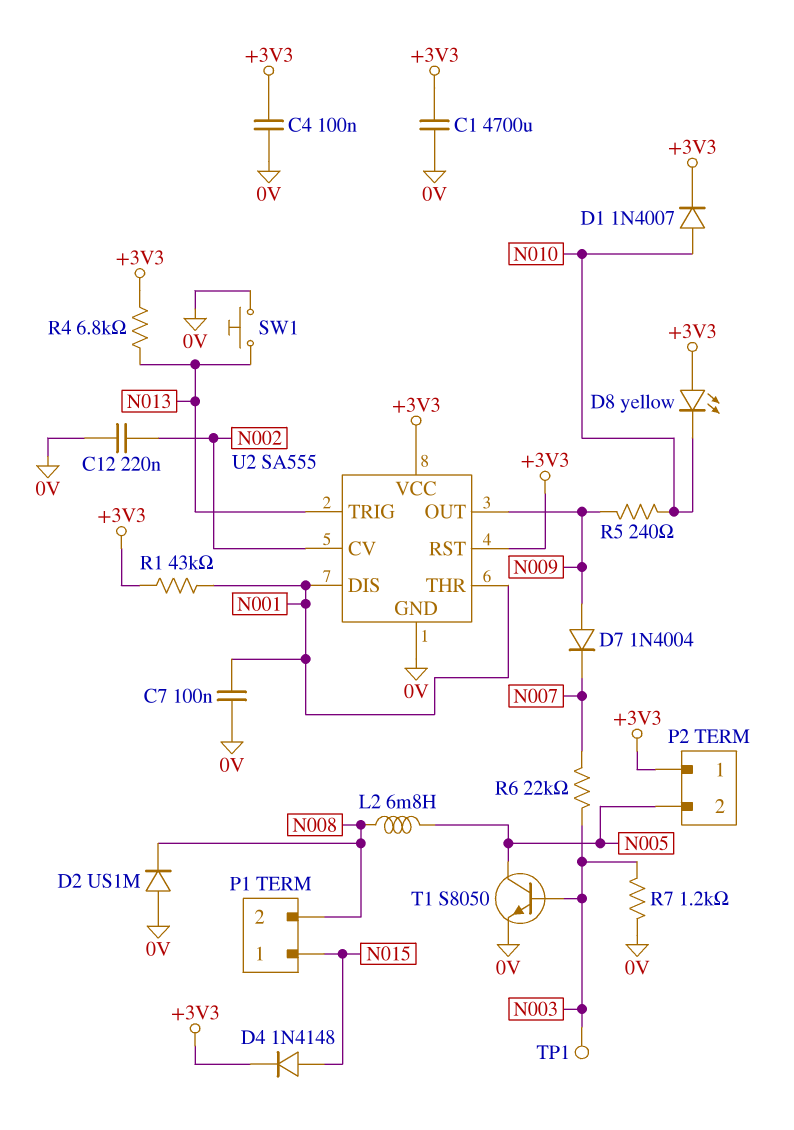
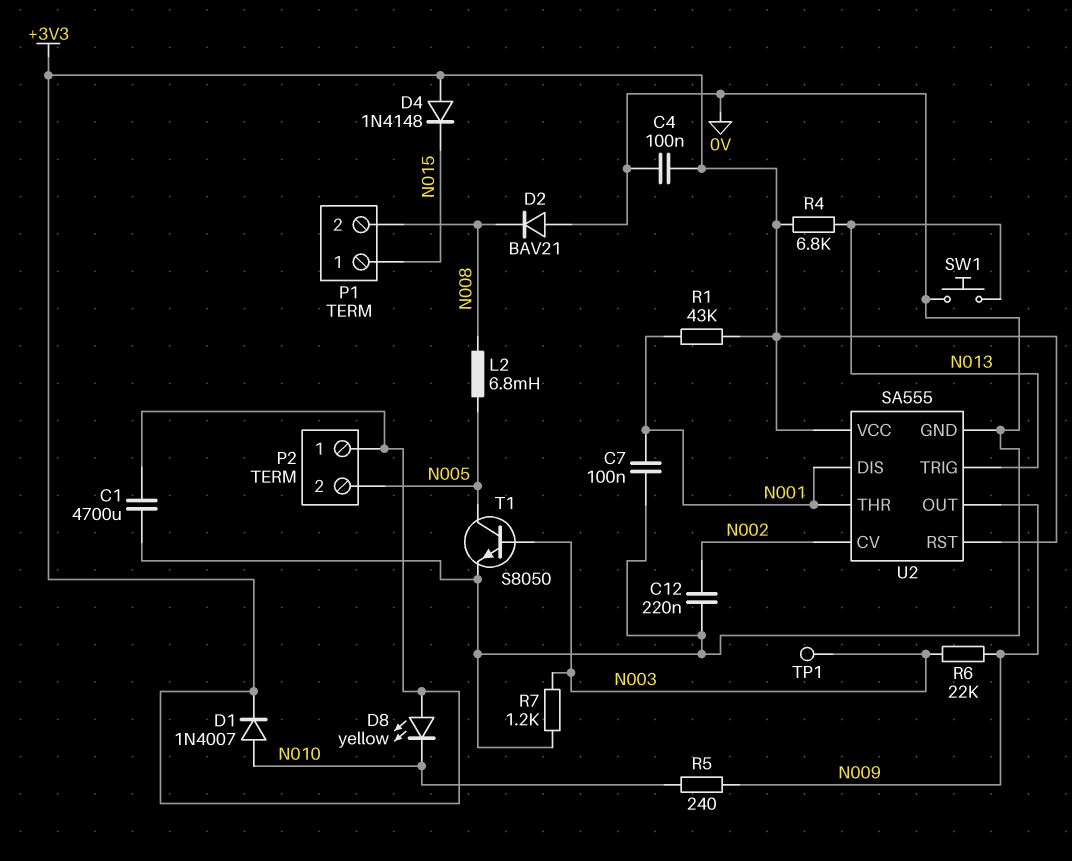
D2: diode US1M (A 0V, K N008) -> diode BAV21 (A 0V, K N008)
D4: diode 1N4148 (A N015, K +3V3) -> diode 1N4148 (A +3V3, K N015)
D7: diode 1N4004 (A N009, K N007) -> none
R6: 22k (N003, N007) -> 22k (N003, N009)

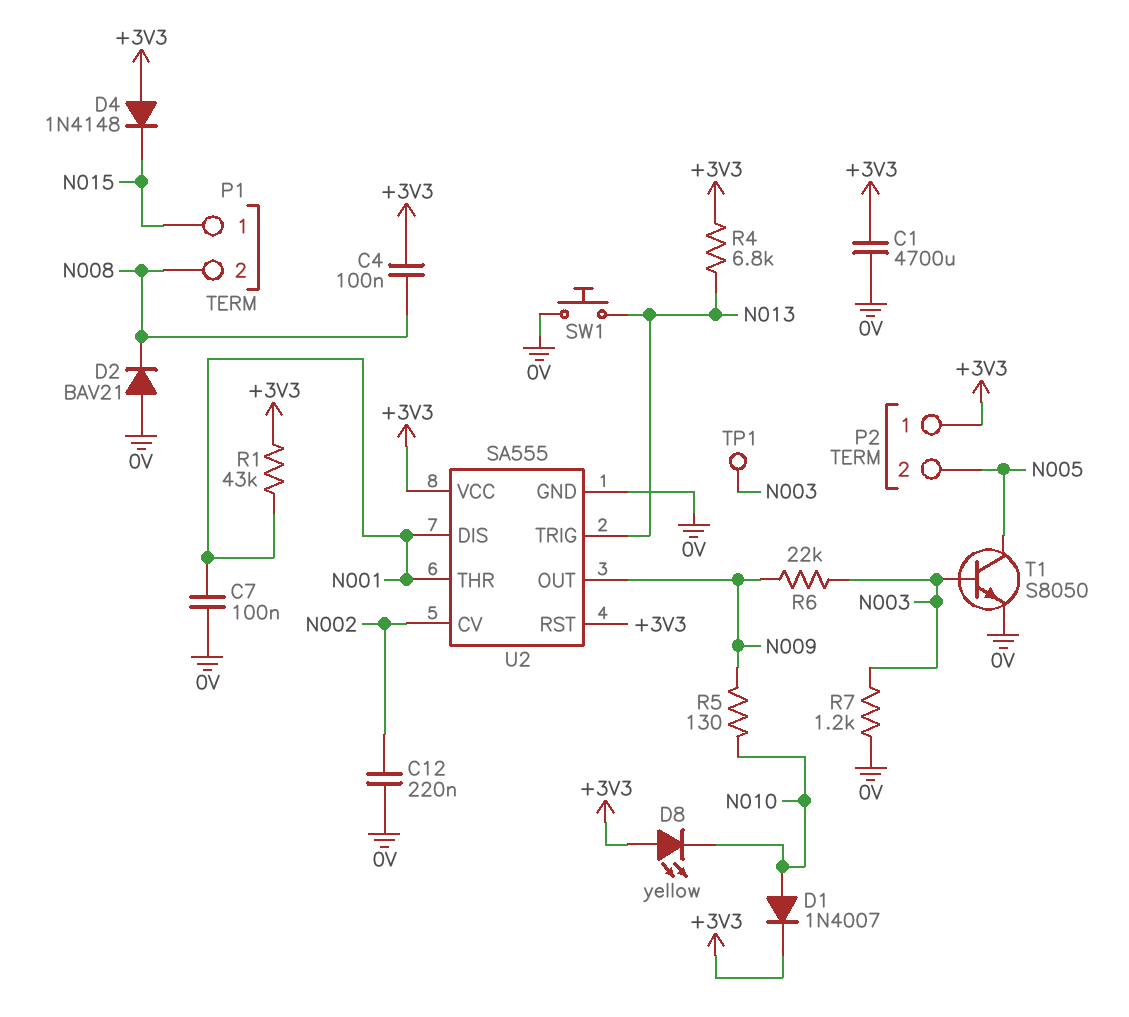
C4: 100nF (+3V3, 0V) -> 100nF (+3V3, N008)
L2: 6.8mH (N005, N008) -> none
R5: 240 (N009, N010) -> 130 (N009, N010)

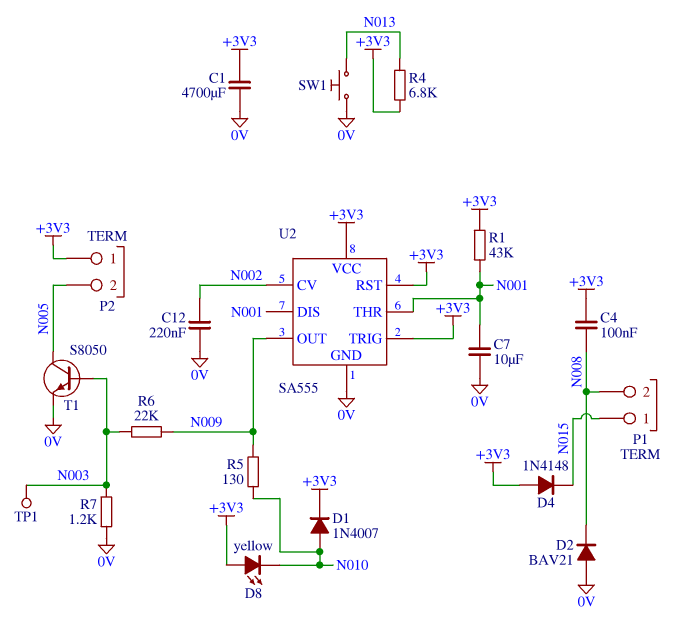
C7: 100nF (0V, N001) -> 10uF (0V, N001)
U2 pin TRIG: N013 -> +3V3

